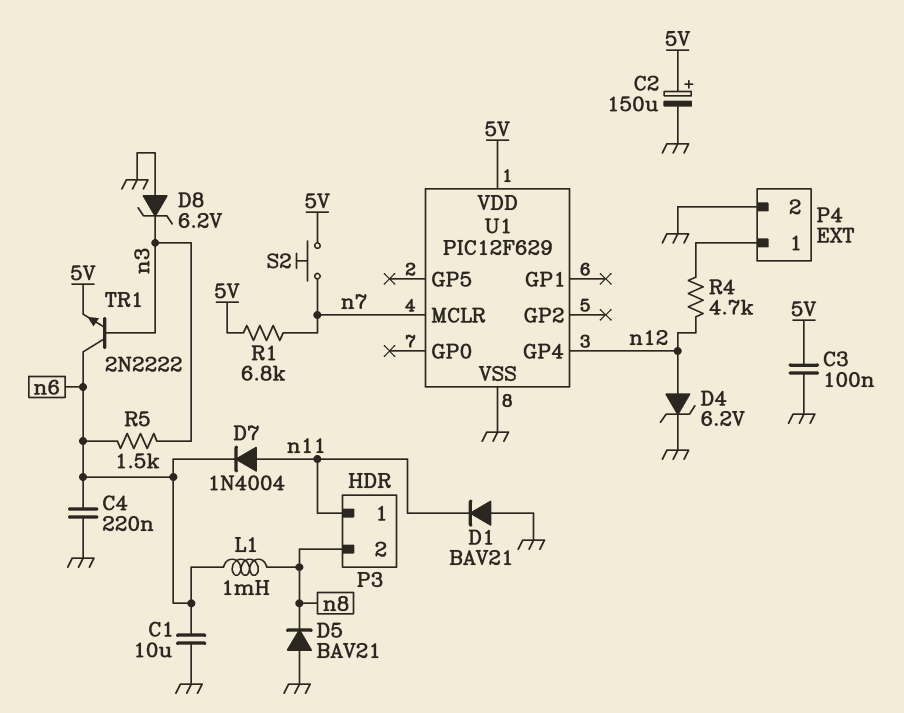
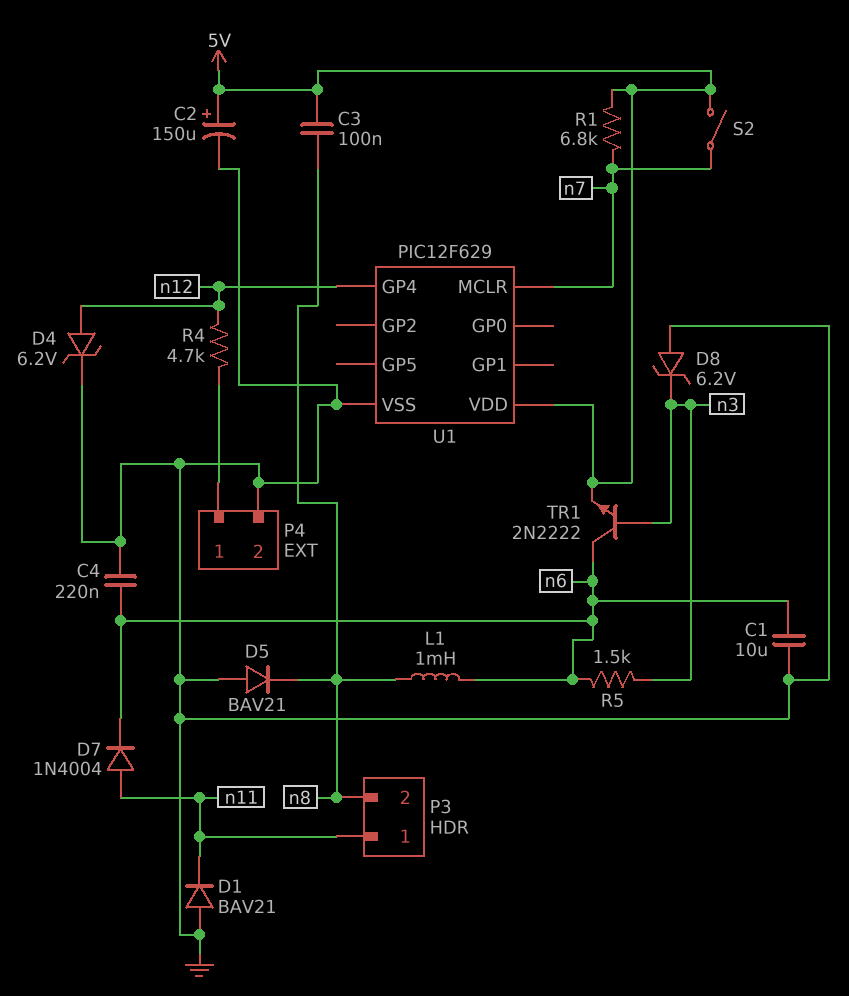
C3: 100nF (5V, GND) -> 100nF (5V, n8)
S2: button (5V, n7) -> switch (5V, n7)

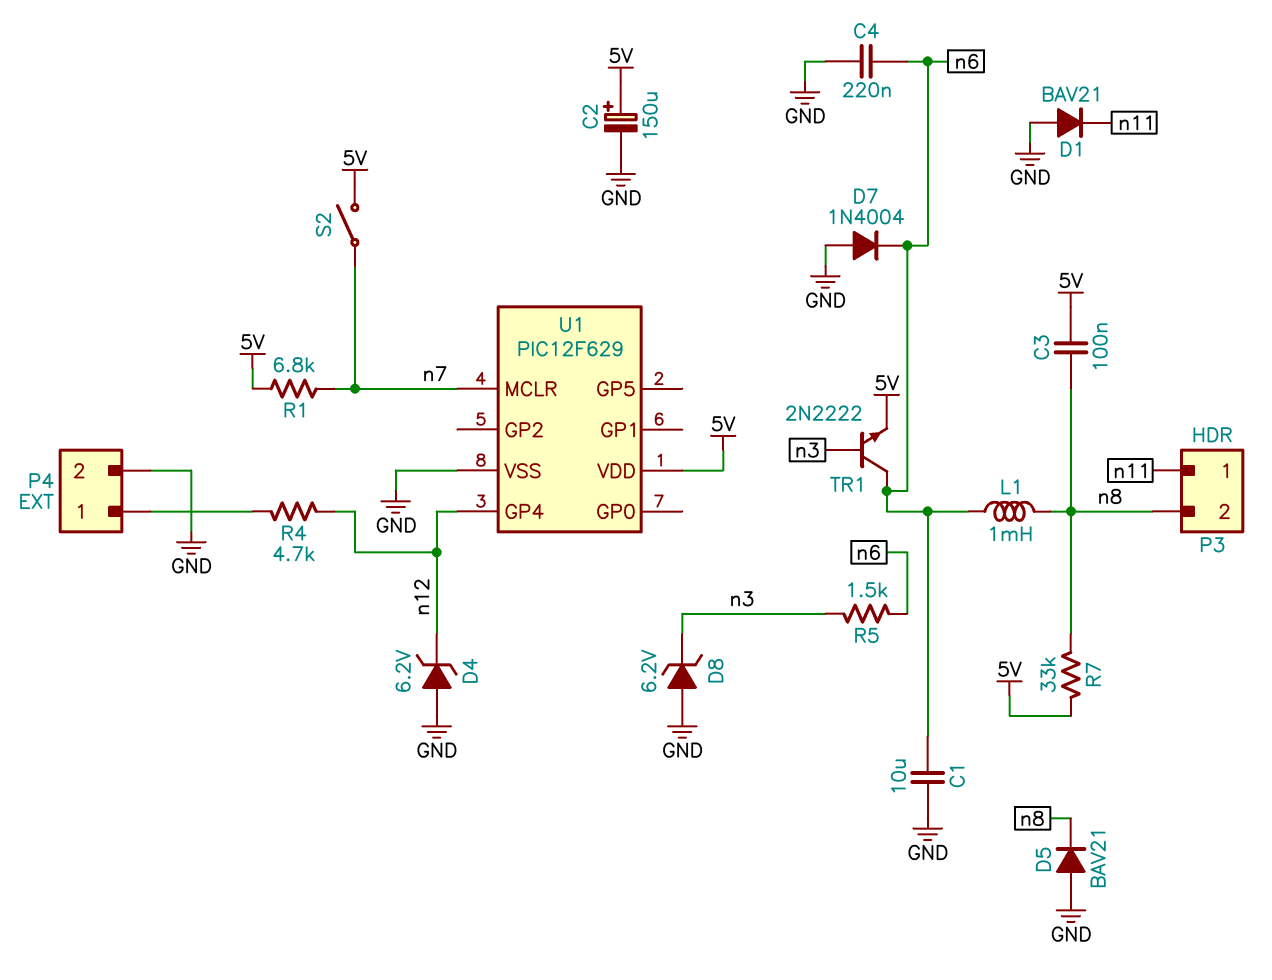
D4: zener 6.2V (A n12, K GND) -> zener 6.2V (A GND, K n12)
D7: diode 1N4004 (A n11, K n6) -> diode 1N4004 (A GND, K n6)
R7: none -> 33k (5V, n8)

